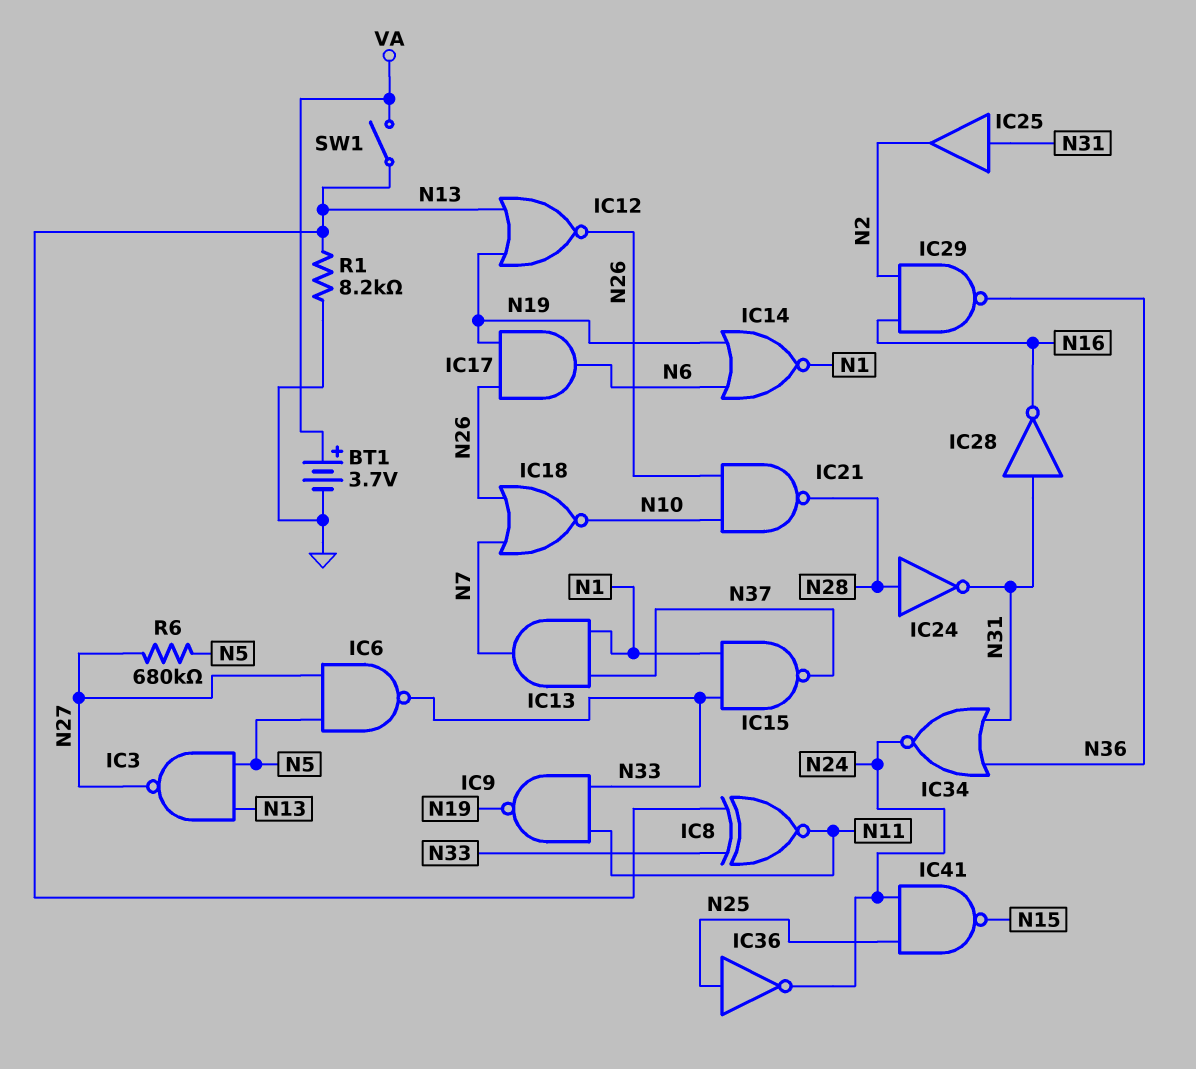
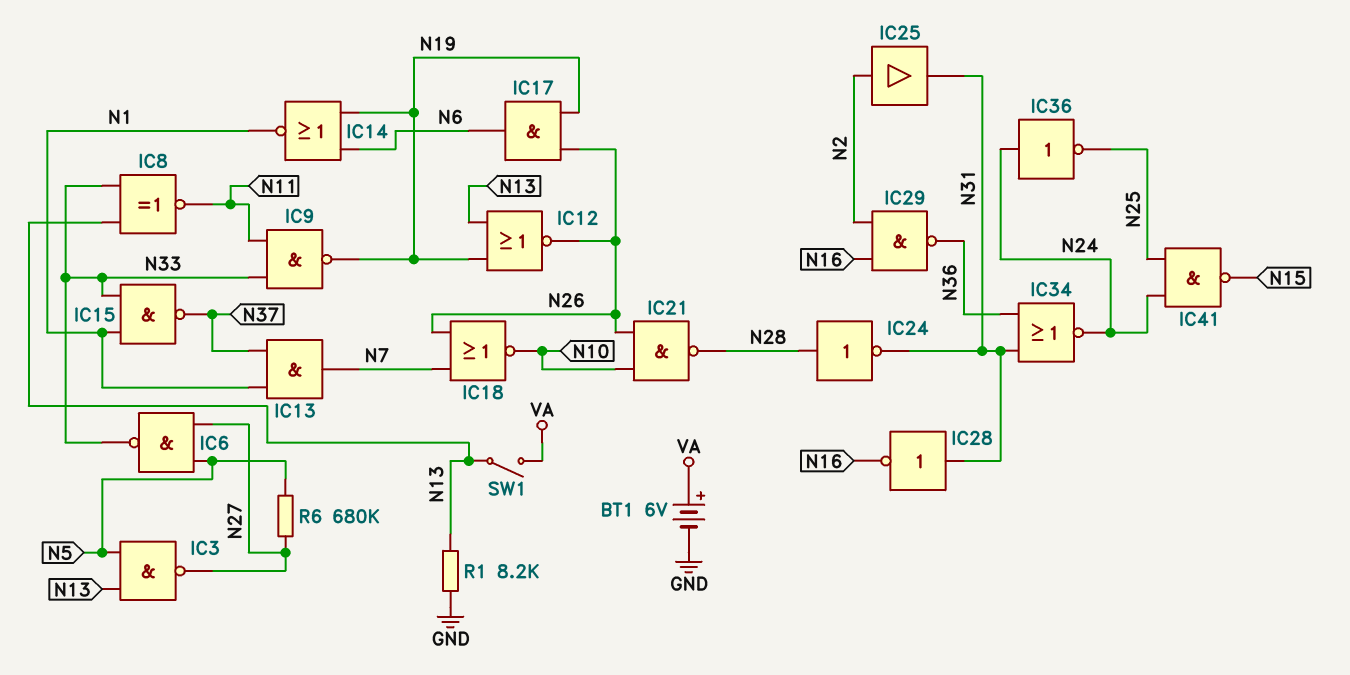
BT1: 3.7V (plus VA, minus GND) -> 6V (plus VA, minus GND)
IC25: buffer (in N31, out N2) -> buffer (in N2, out N31)
IC36: NOT (in N25, out N24) -> NOT (in N24, out N25)

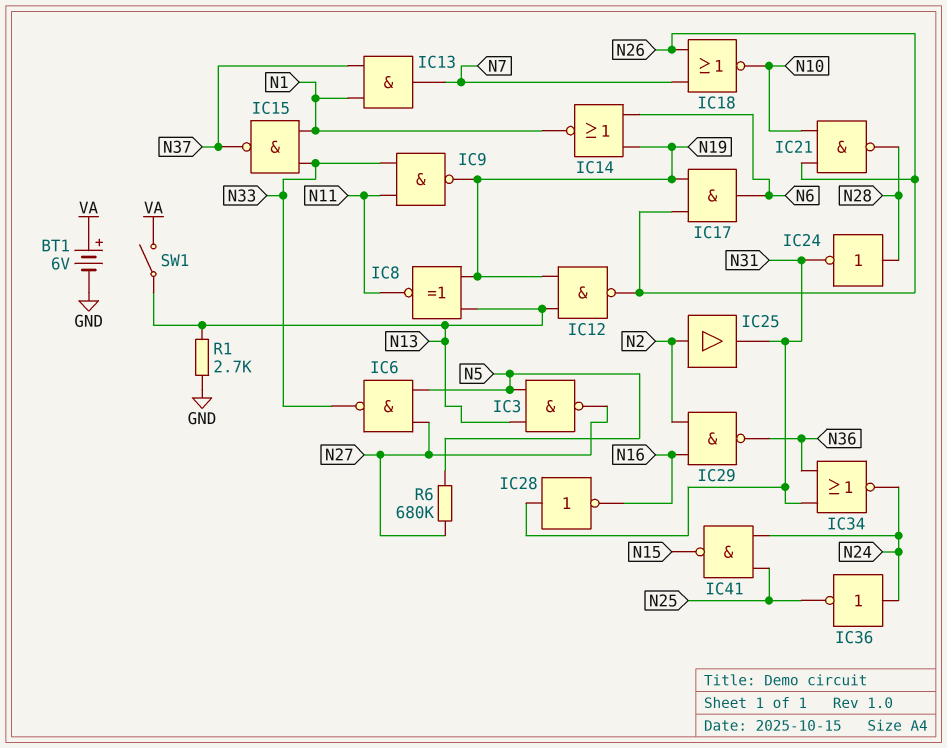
IC8: XNOR (in N13, in N33, out N11) -> XNOR (in N13, in N19, out N11)
IC12: NOR (in N13, in N19, out N26) -> NAND (in N13, in N19, out N26)
R1: 8.2k (GND, N13) -> 2.7k (GND, N13)

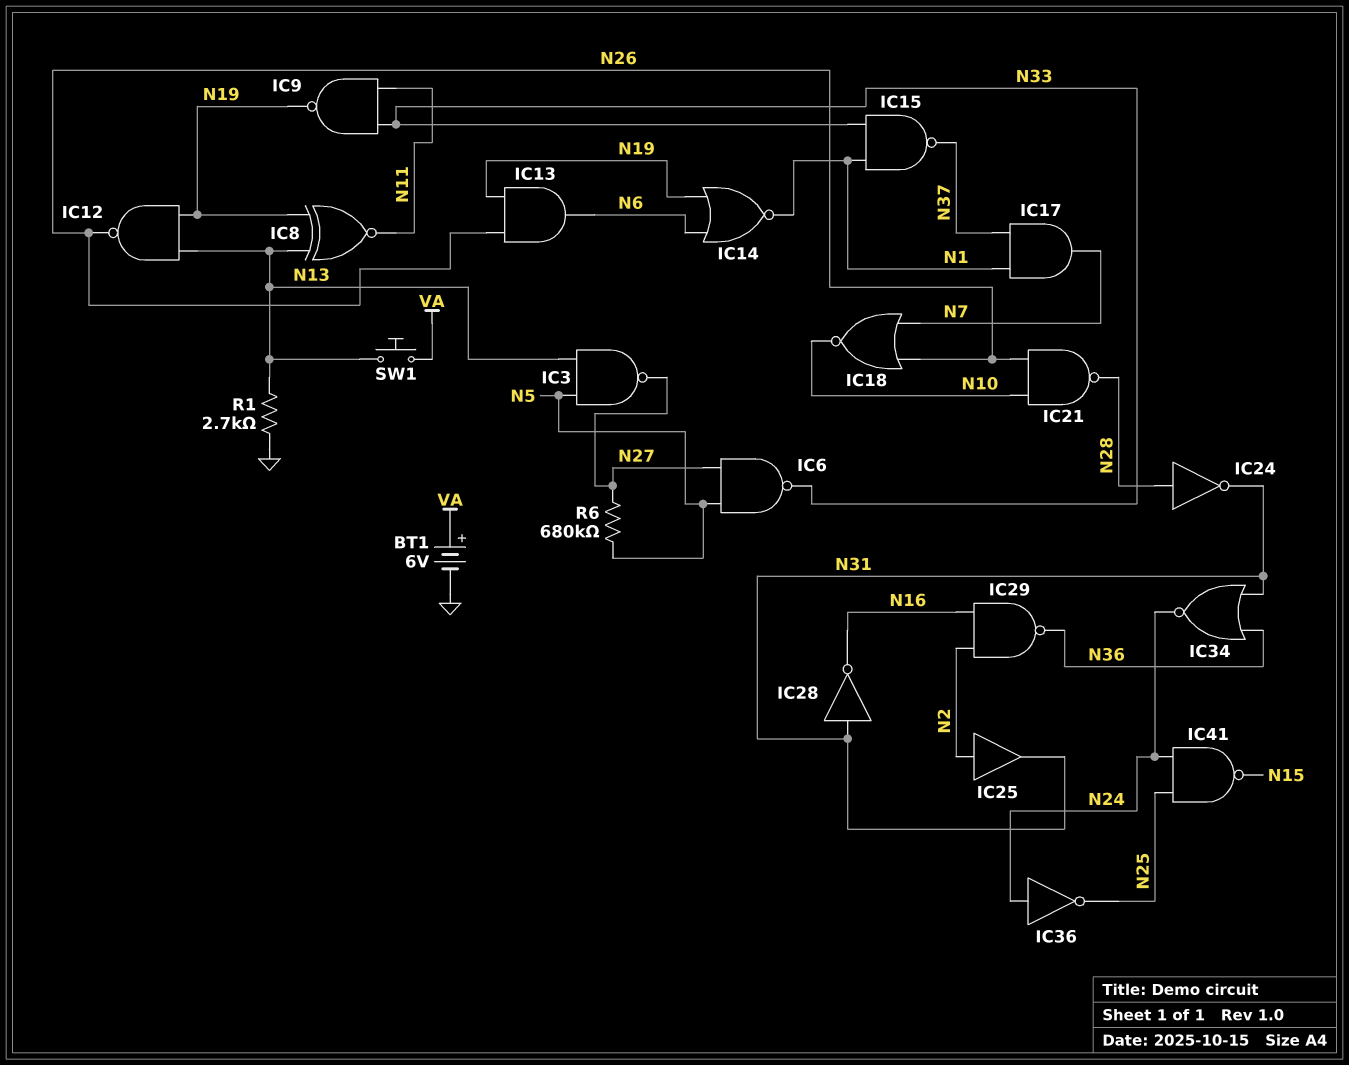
IC13: AND (in N1, in N37, out N7) -> AND (in N19, in N26, out N6)
IC17: AND (in N19, in N26, out N6) -> AND (in N1, in N37, out N7)
SW1: switch (N13, VA) -> button (N13, VA)

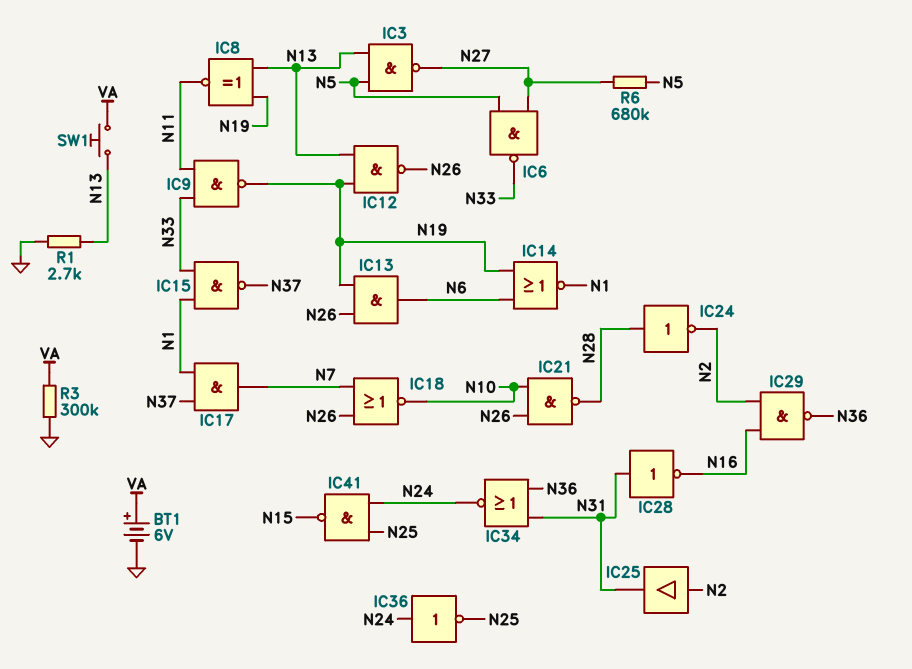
IC24: NOT (in N28, out N31) -> NOT (in N28, out N2)
R3: none -> 300k (GND, VA)

